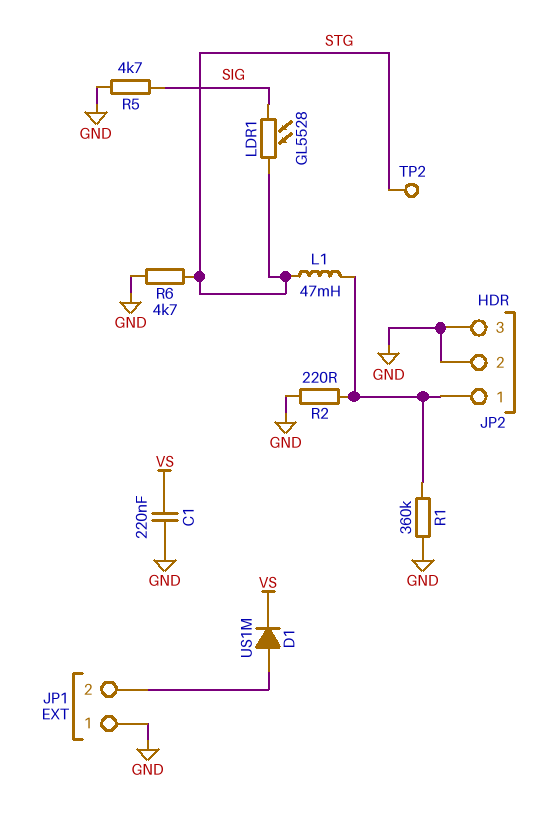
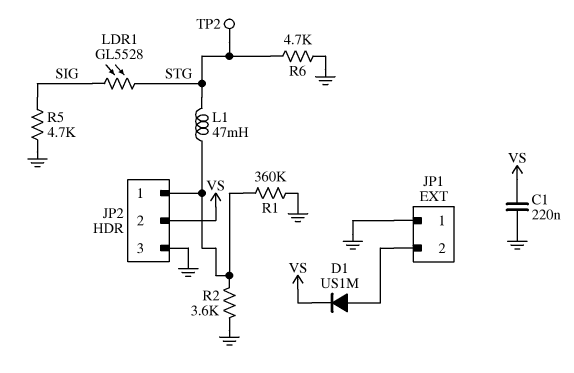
JP2 pin 2: GND -> VS
R2: 220 (GND, JP2/1) -> 3.6k (GND, JP2/1)

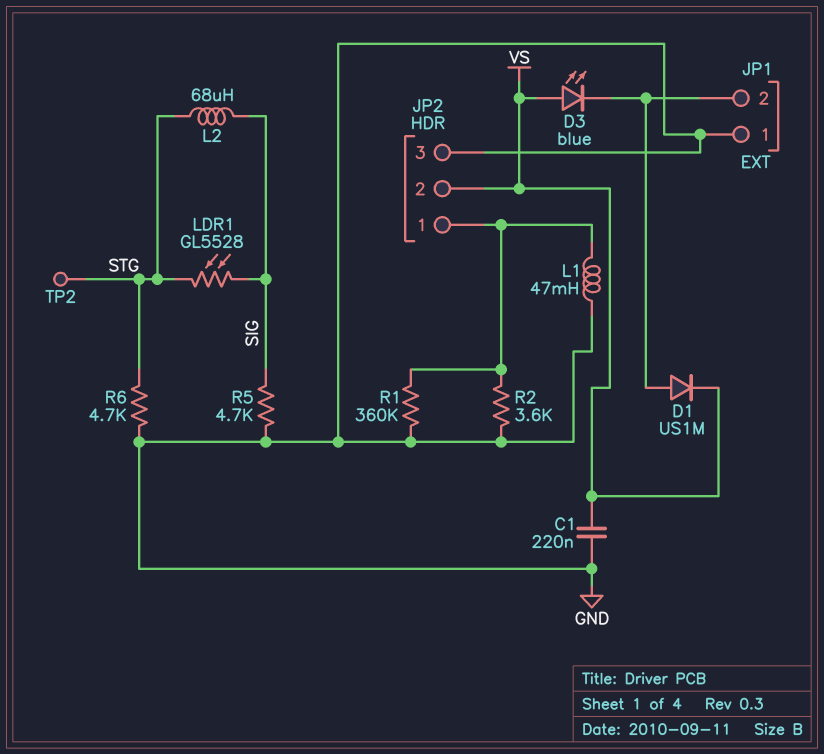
D3: none -> LED blue (A VS, K JP1/2)
L1: 47mH (JP2/1, STG) -> 47mH (GND, JP2/1)
L2: none -> 68uH (SIG, STG)

